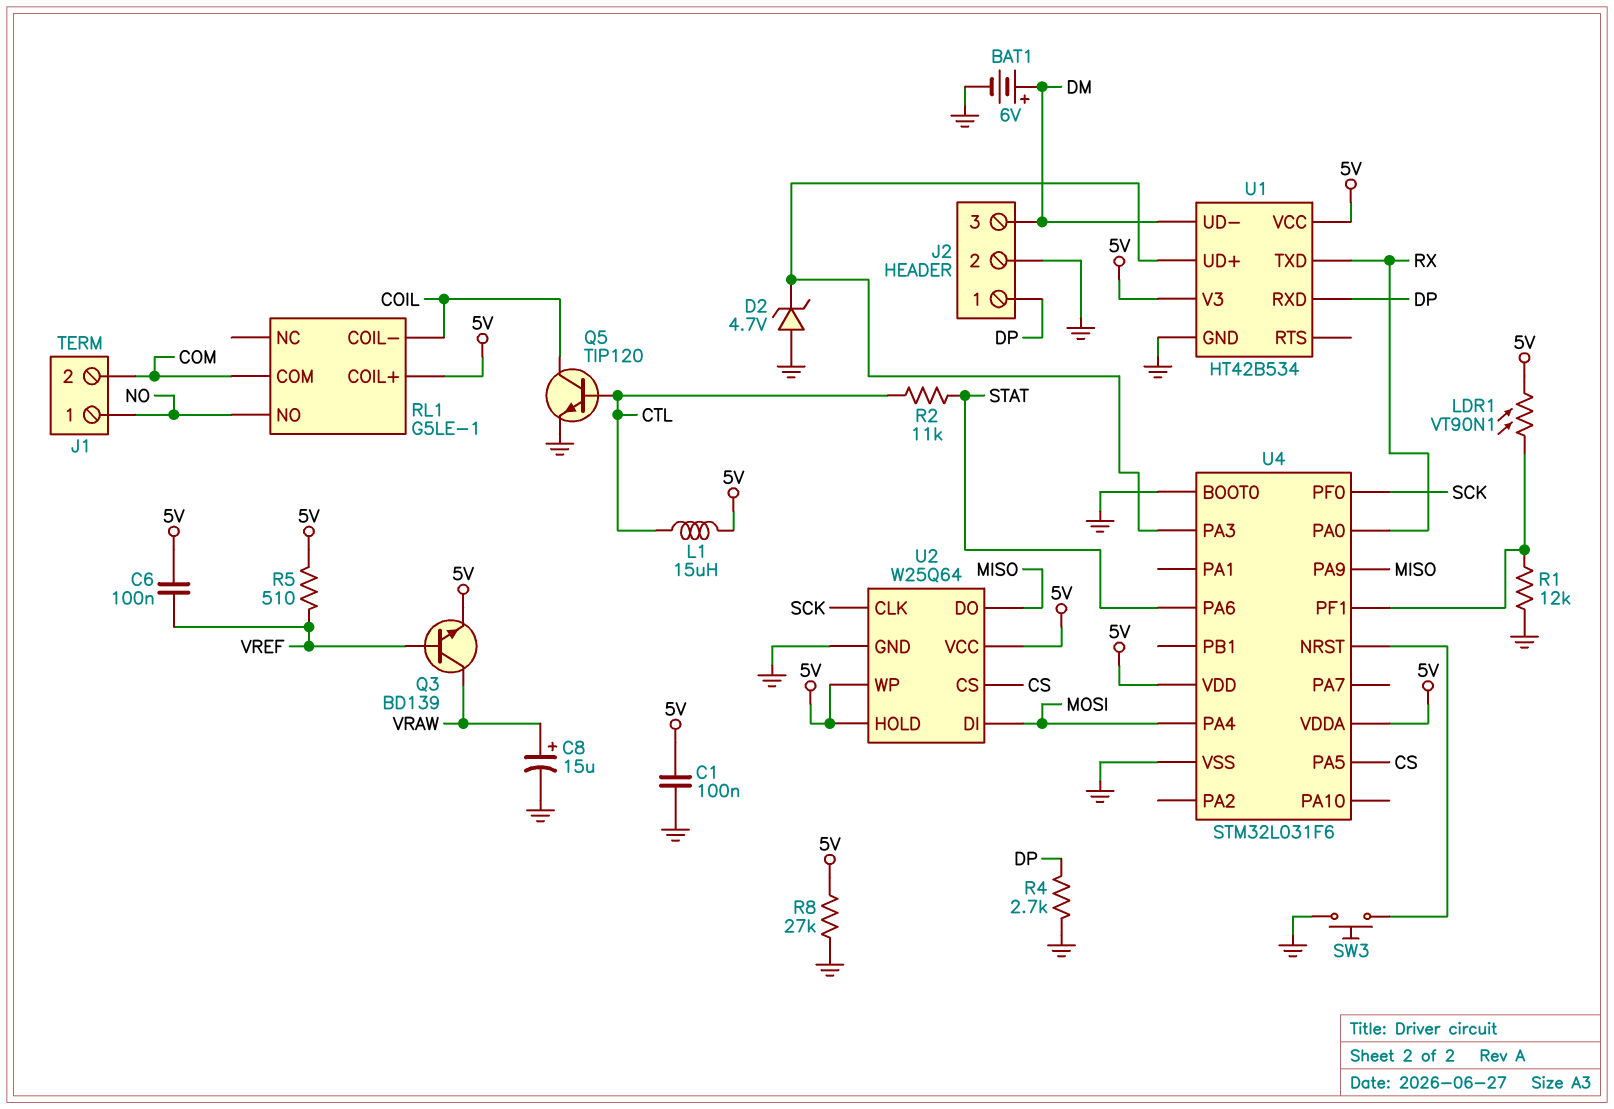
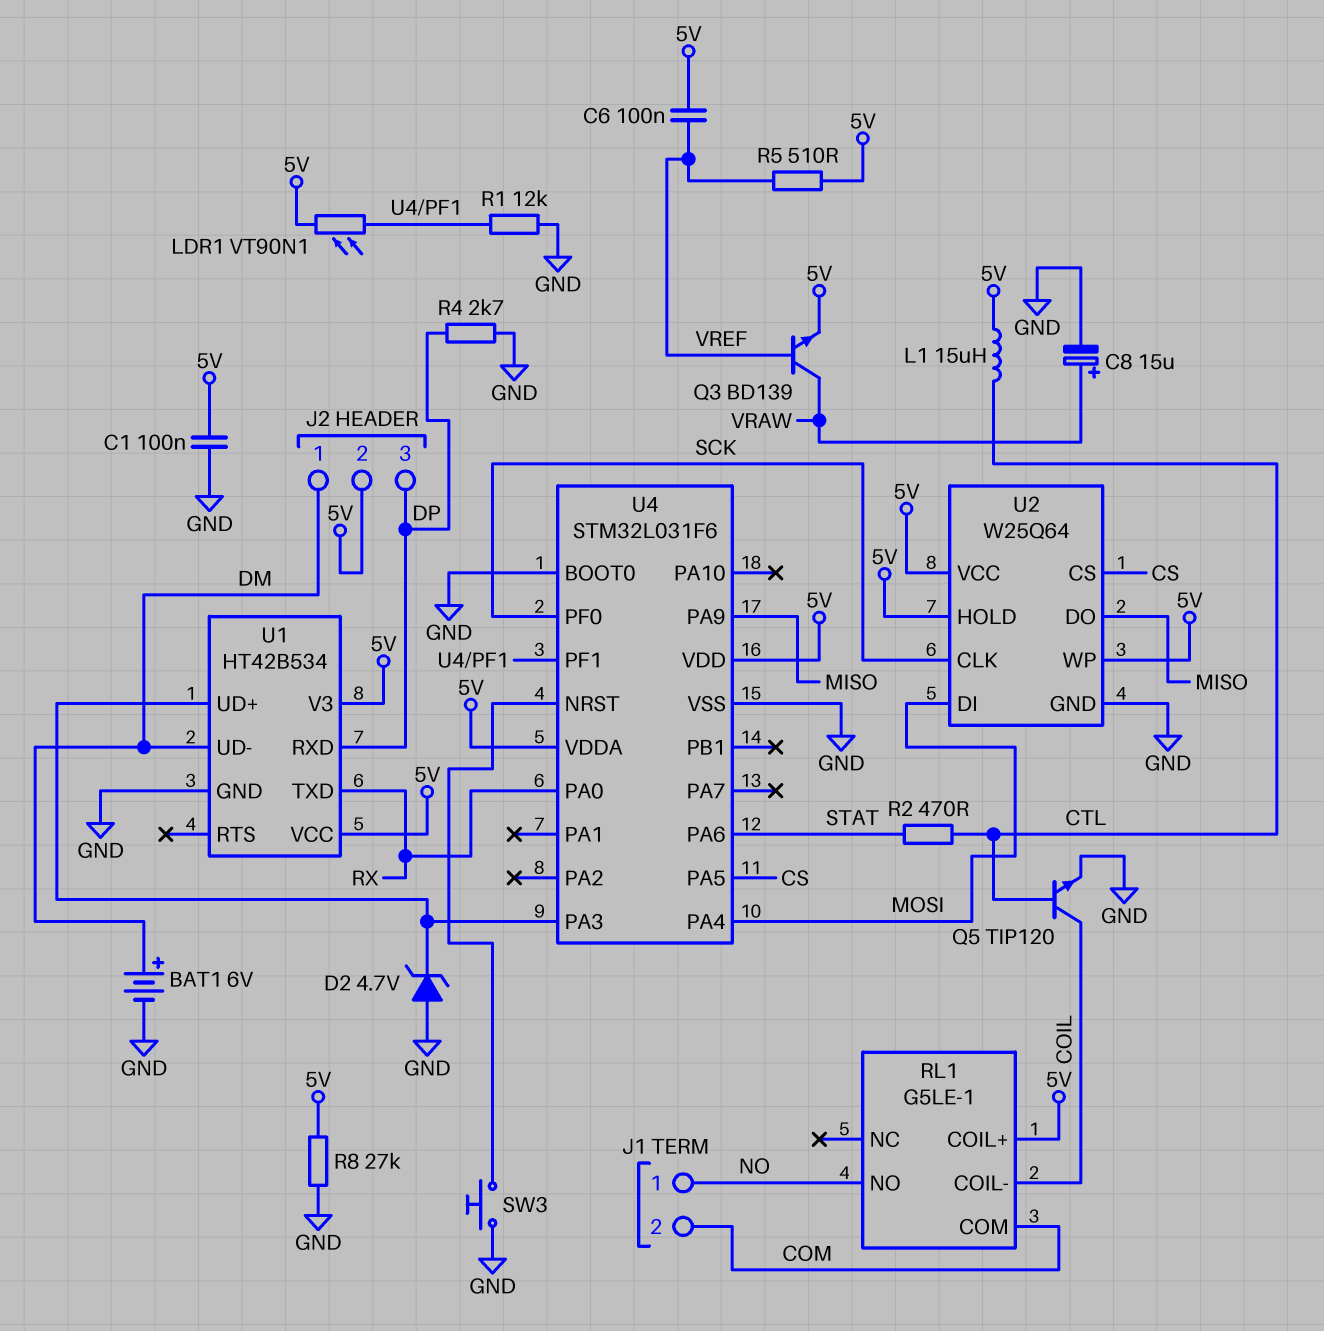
J2 pin 1: DP -> DM
J2 pin 2: GND -> 5V
J2 pin 3: DM -> DP
R2: 11k (CTL, STAT) -> 470 (CTL, STAT)

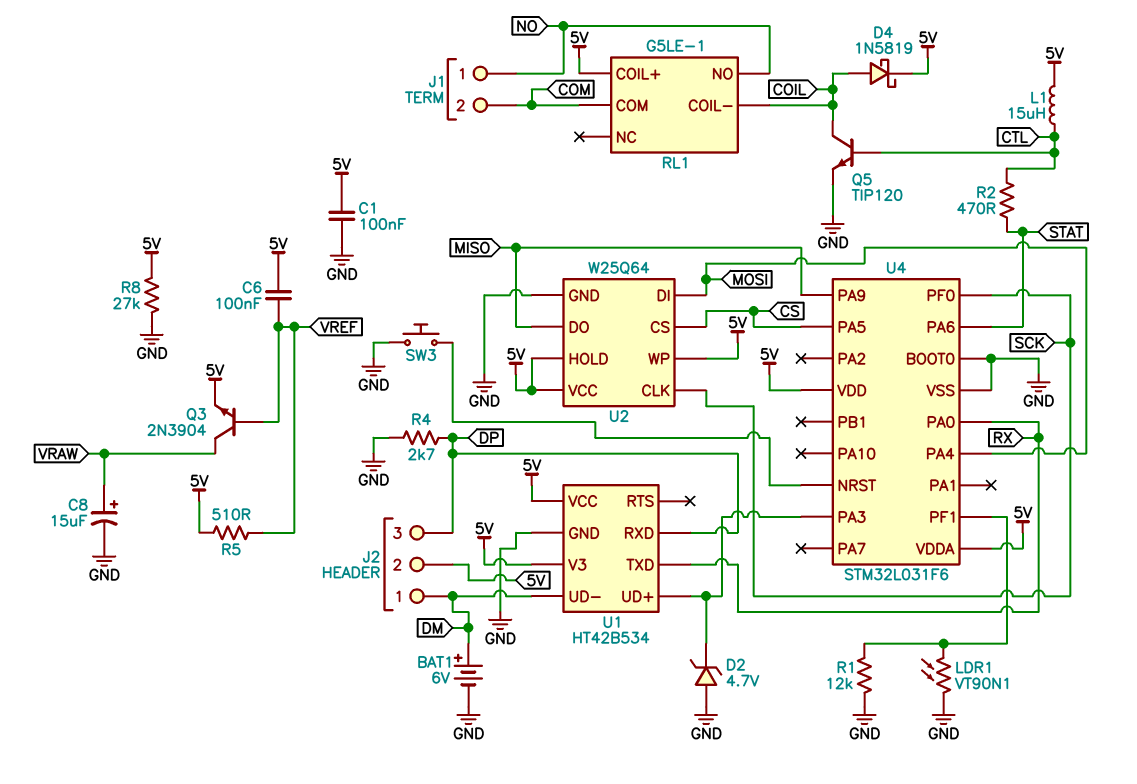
D4: none -> schottky 1N5819 (A COIL, K 5V)
LDR1: VT90N1 (5V, U4/PF1) -> VT90N1 (GND, U4/PF1)
Q3: NPN BD139 (B VREF, C VRAW, E 5V) -> NPN 2N3904 (B VREF, C VRAW, E 5V)

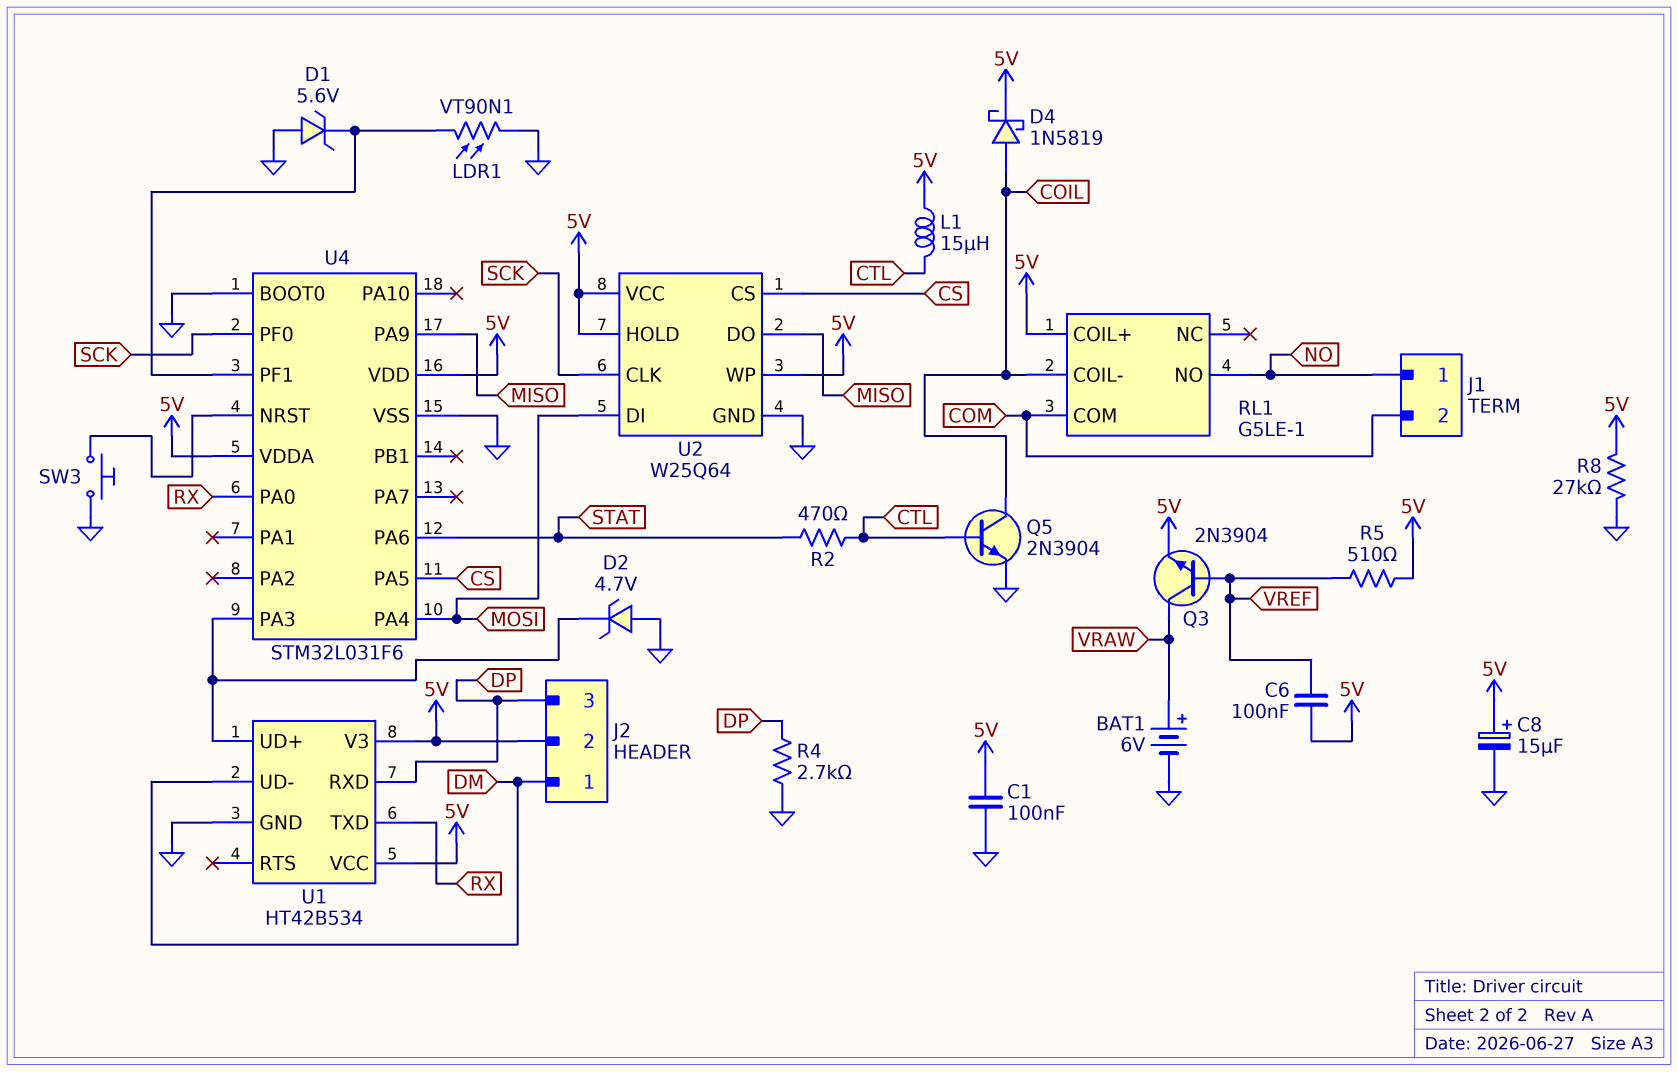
BAT1: 6V (plus DM, minus GND) -> 6V (plus VRAW, minus GND)
C8: 15uF (plus VRAW, minus GND) -> 15uF (plus 5V, minus GND)
D1: none -> zener 5.6V (A GND, K U4/PF1)
Q5: NPN TIP120 (B CTL, C COIL, E GND) -> NPN 2N3904 (B CTL, C COIL, E GND)
R1: 12k (GND, U4/PF1) -> none

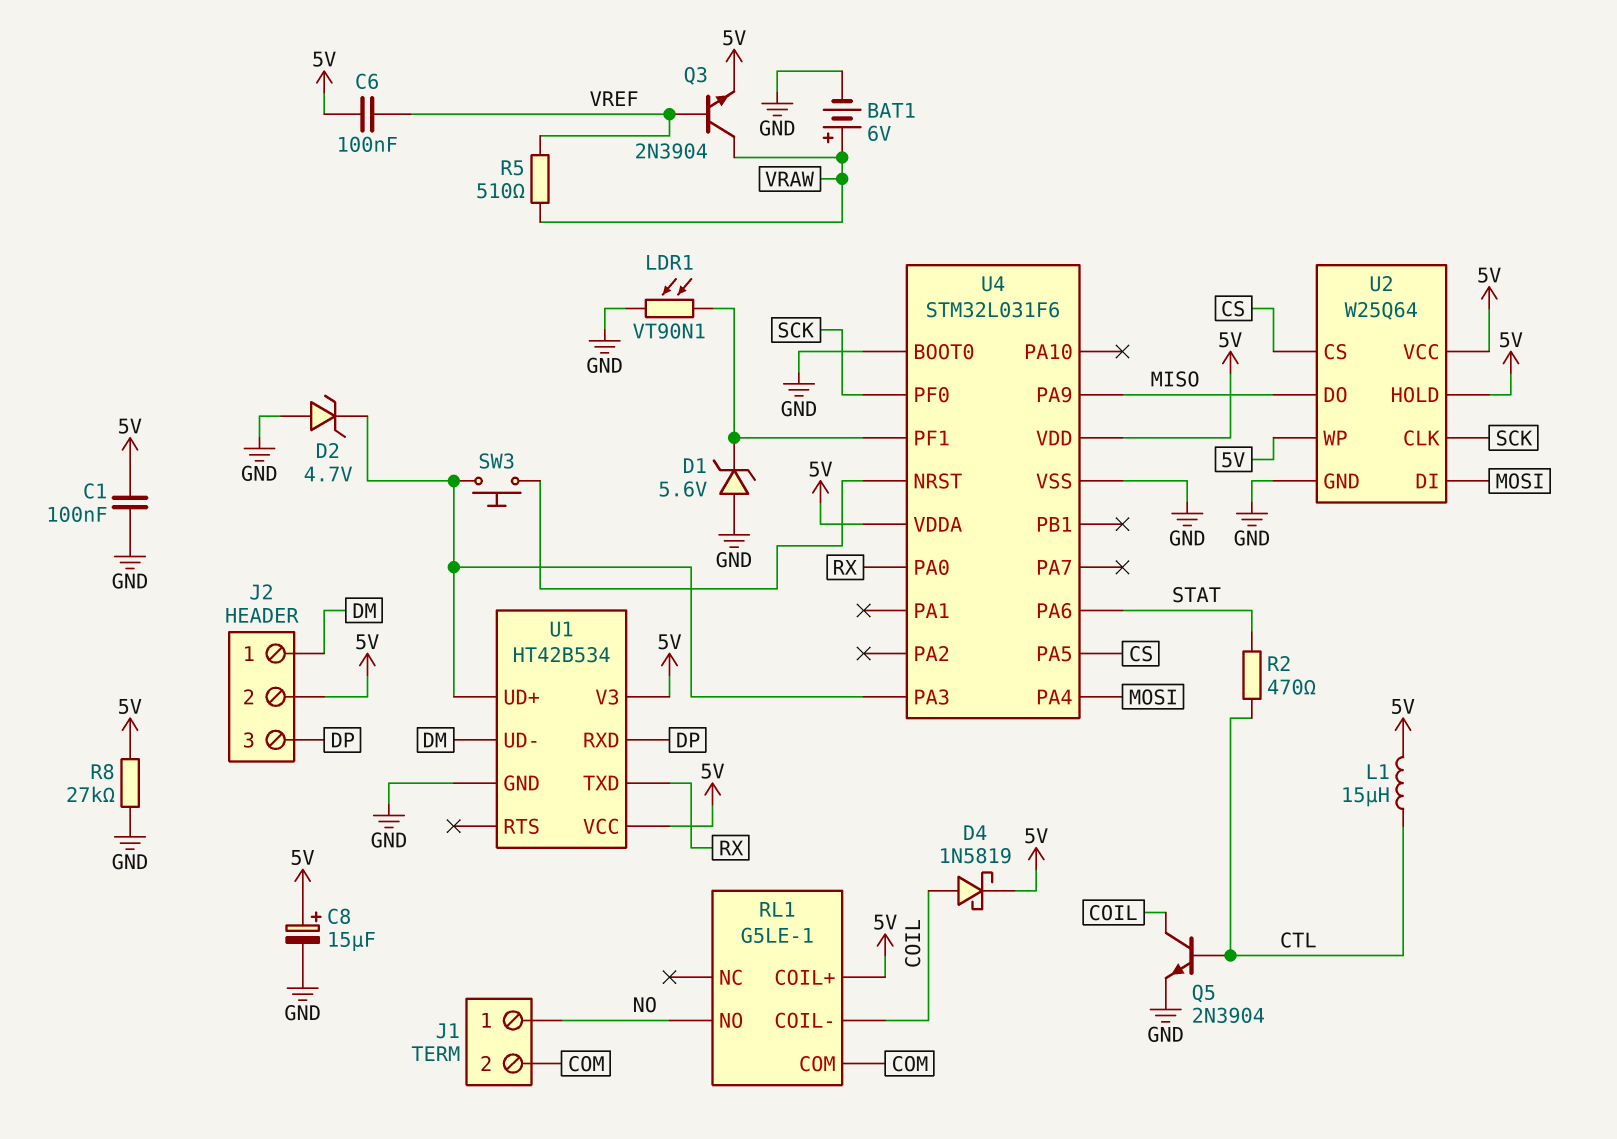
R4: 2.7k (DP, GND) -> none
R5: 510 (5V, VREF) -> 510 (VRAW, VREF)
SW3: button (GND, U4/NRST) -> button (U1/UD+, U4/NRST)

